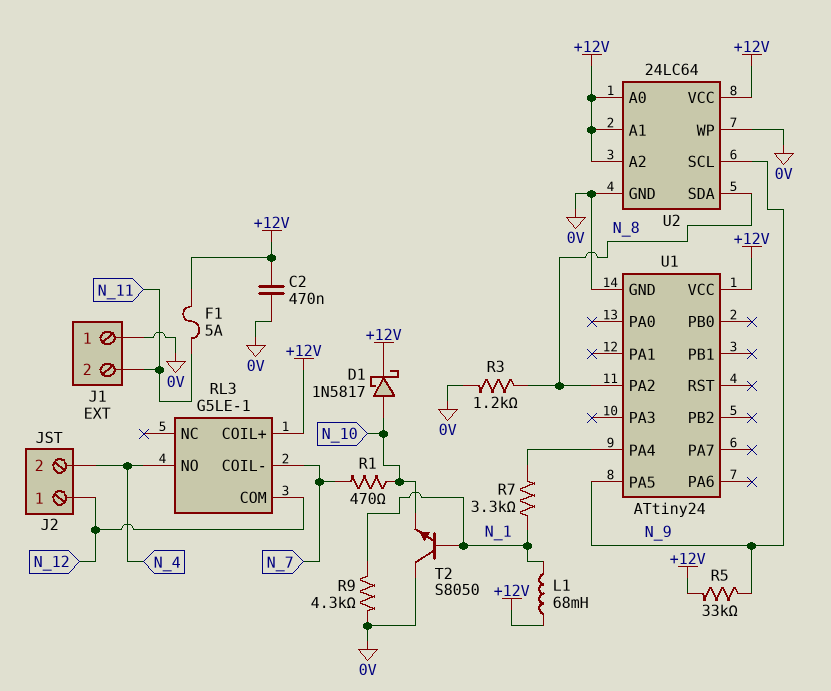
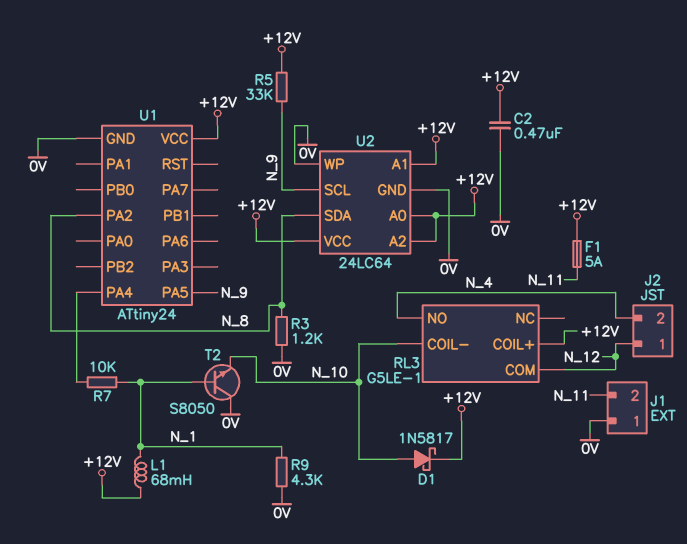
R1: 470 (N_7, N_10) -> none
R7: 3.3k (N_1, U1/PA4) -> 10k (N_1, U1/PA4)
RL3 pin COIL-: N_7 -> N_10

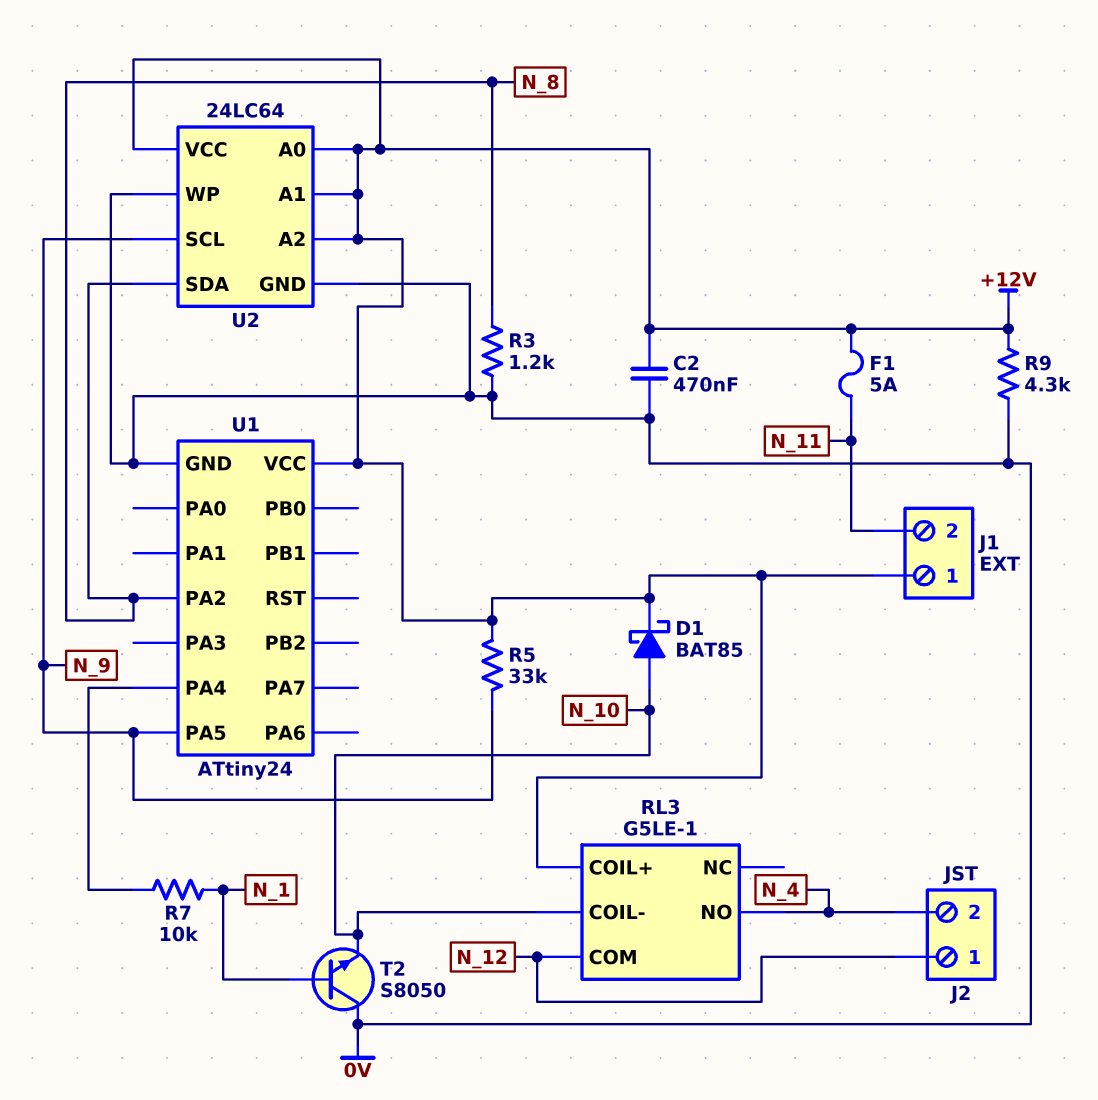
D1: schottky 1N5817 (A N_10, K +12V) -> schottky BAT85 (A N_10, K +12V)
J1 pin 1: 0V -> +12V
L1: 68mH (+12V, N_1) -> none
R9: 4.3k (0V, N_1) -> 4.3k (+12V, 0V)

